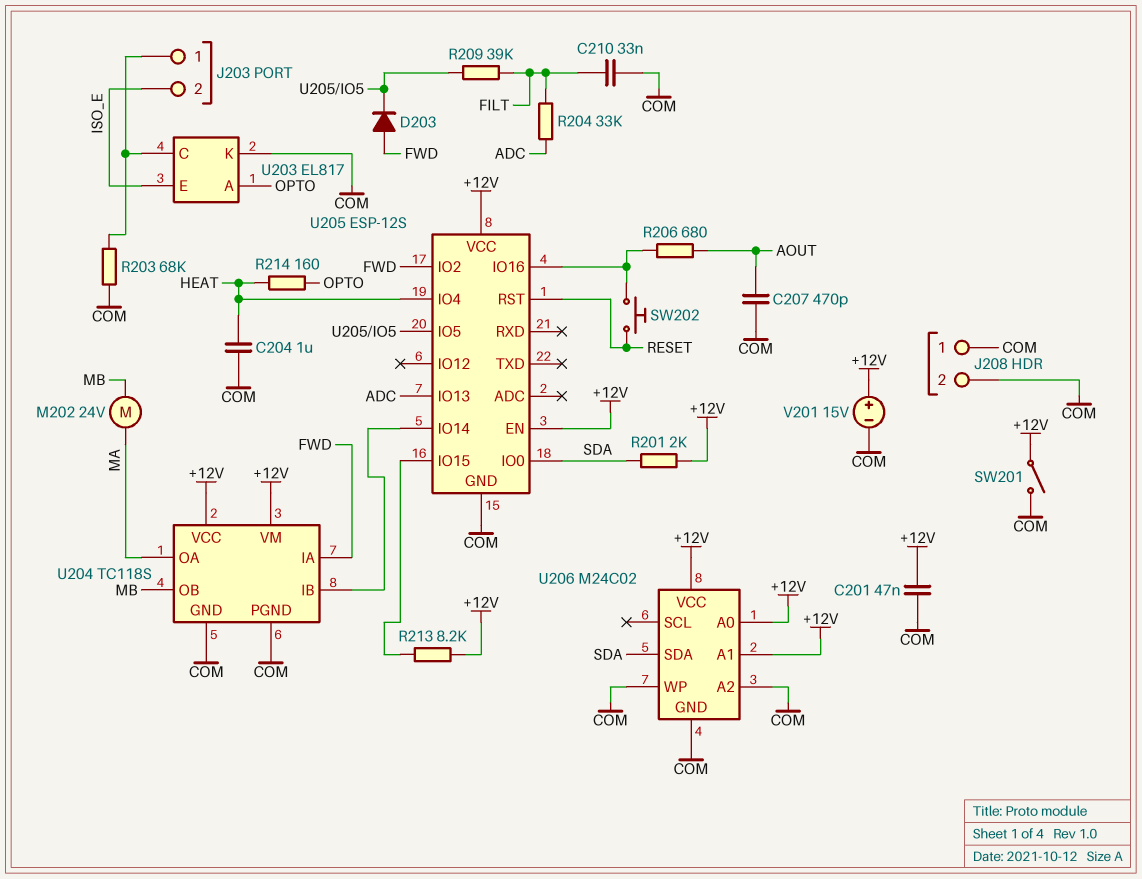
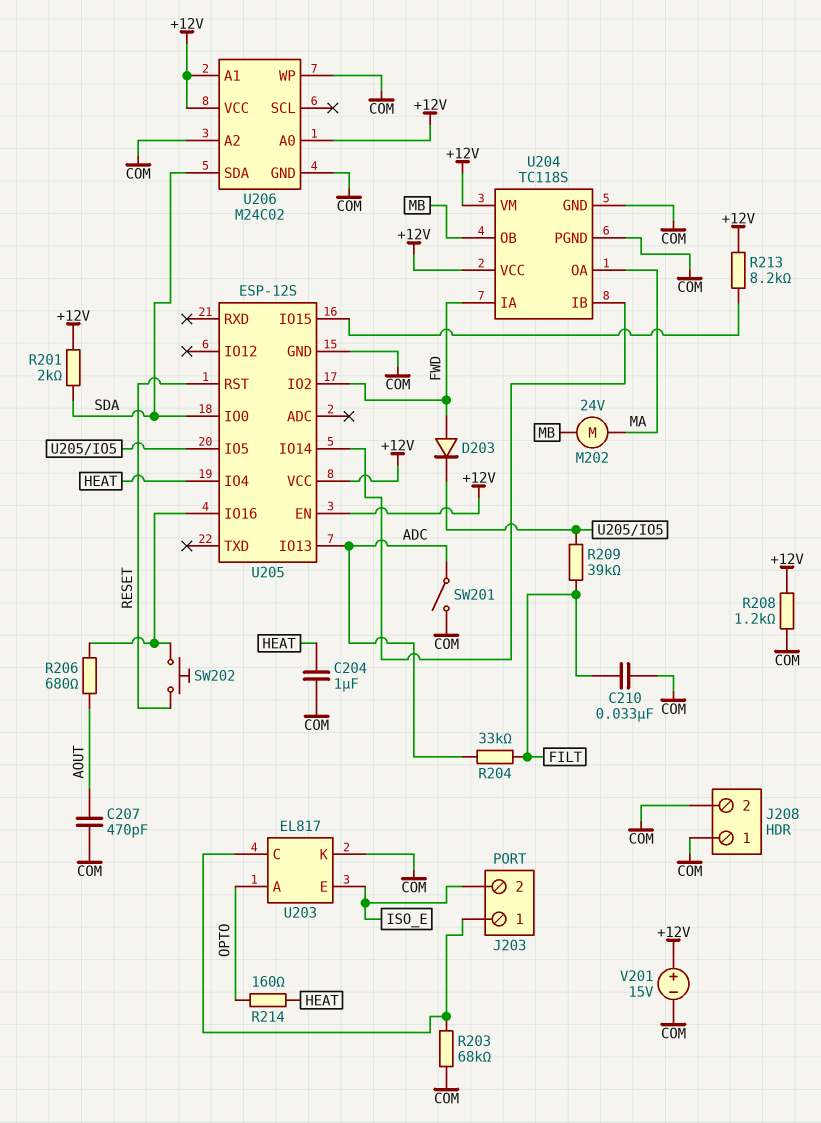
C201: 47nF (+12V, COM) -> none
R208: none -> 1.2k (+12V, COM)
SW201: switch (+12V, COM) -> switch (ADC, COM)

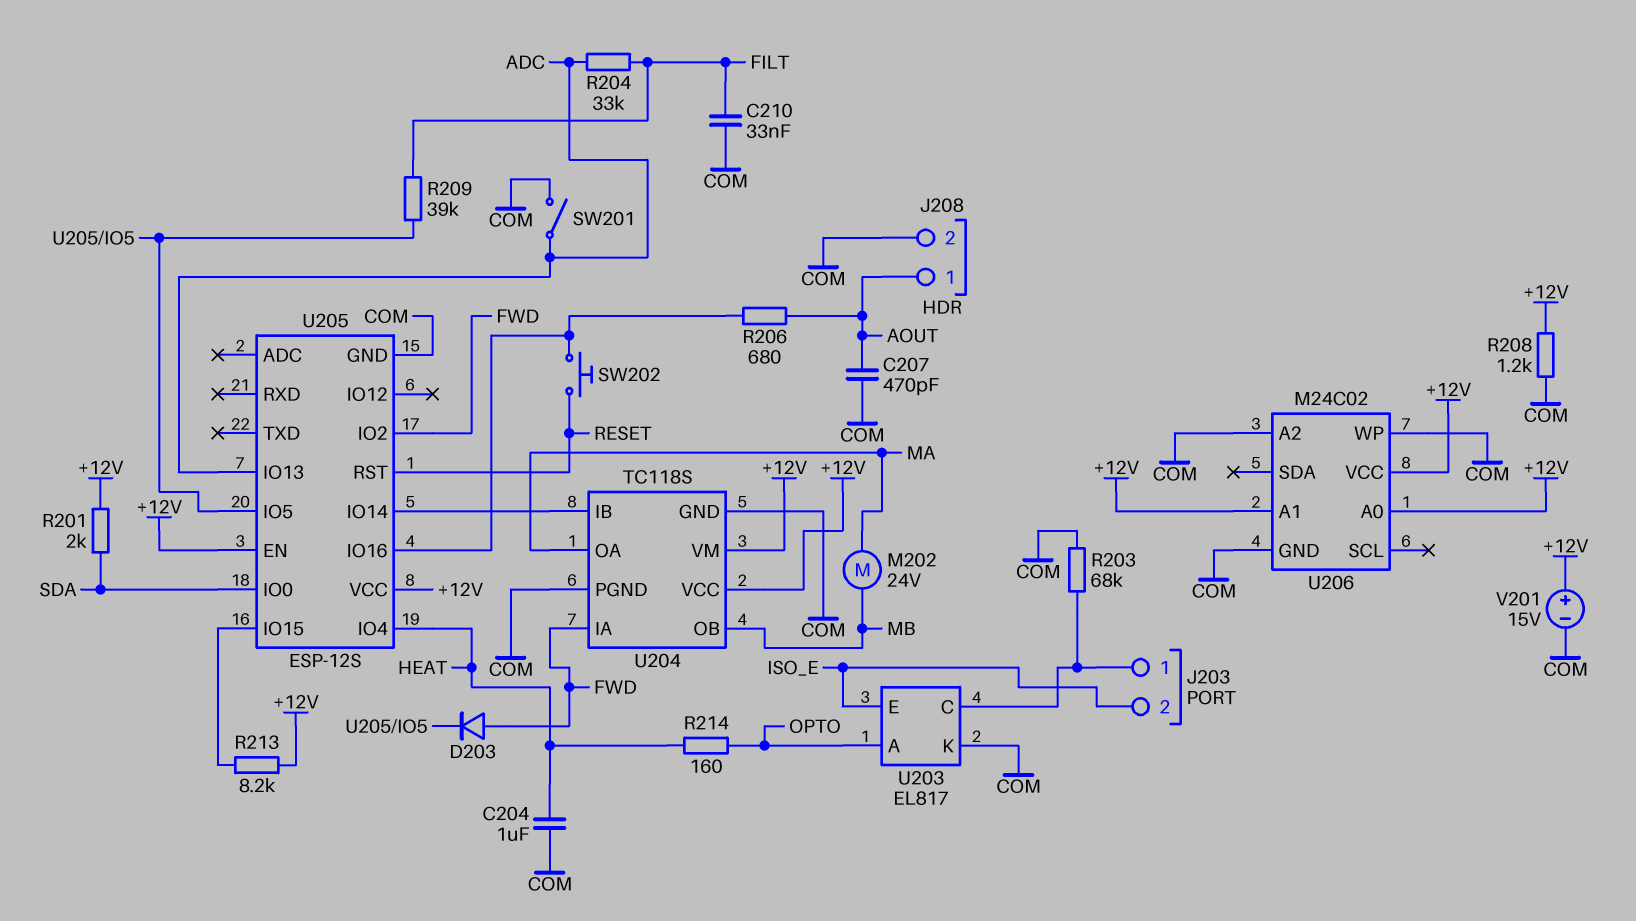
J208 pin 1: COM -> AOUT
U206 pin SDA: SDA -> none

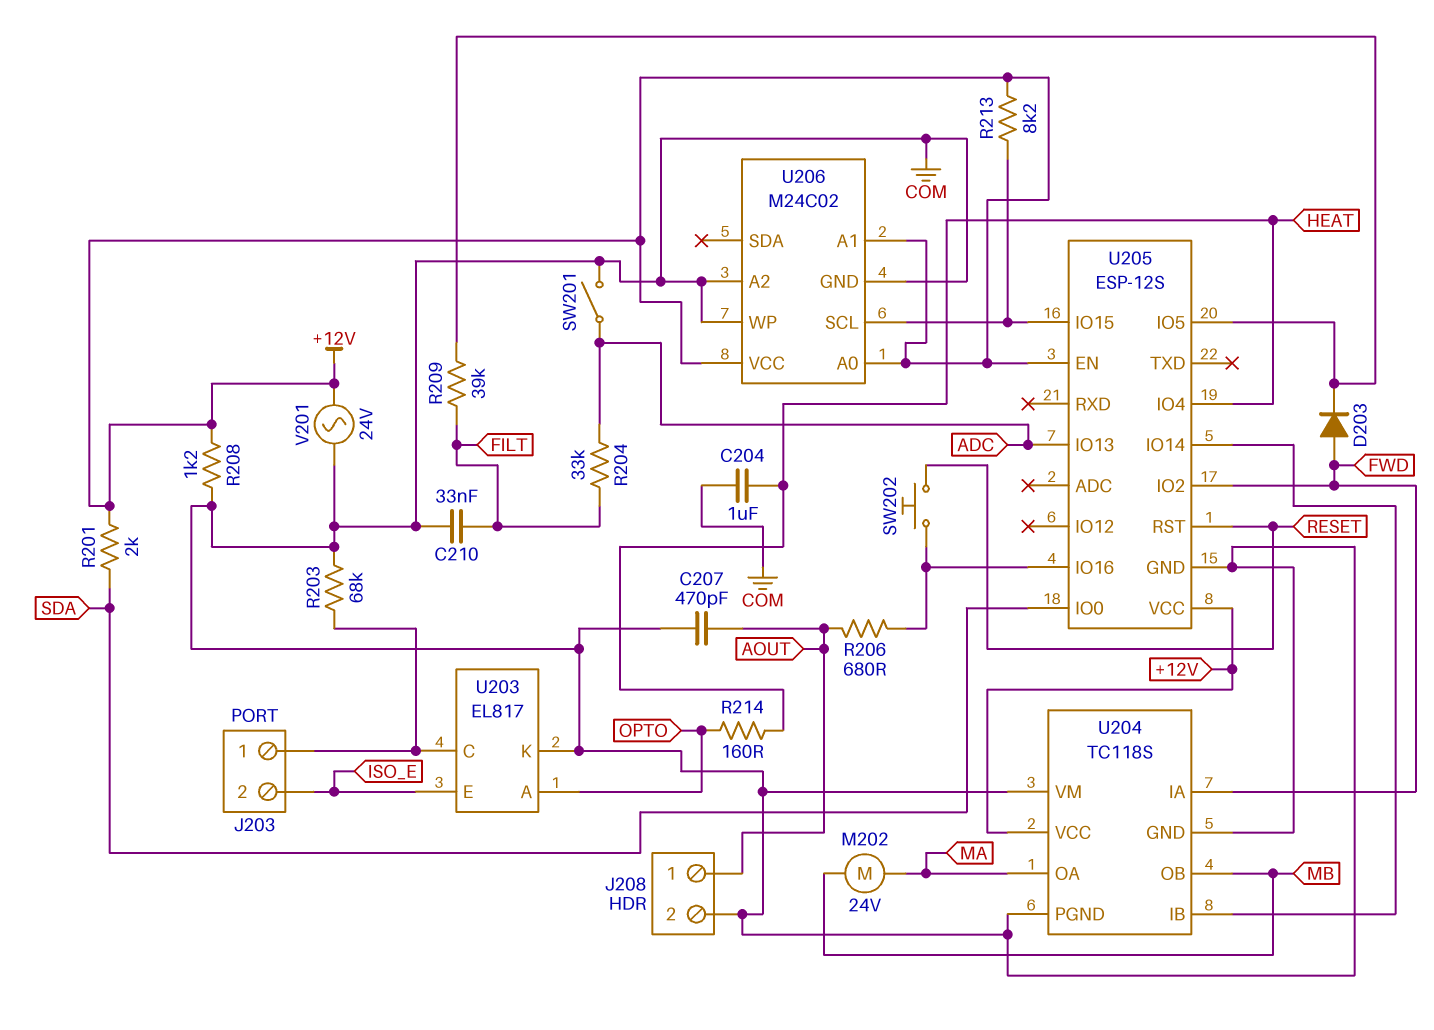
U204 pin VM: +12V -> COM
U206 pin SCL: none -> U205/IO15
V201: 15V (plus +12V, minus COM) -> AC 24V (+12V, COM)

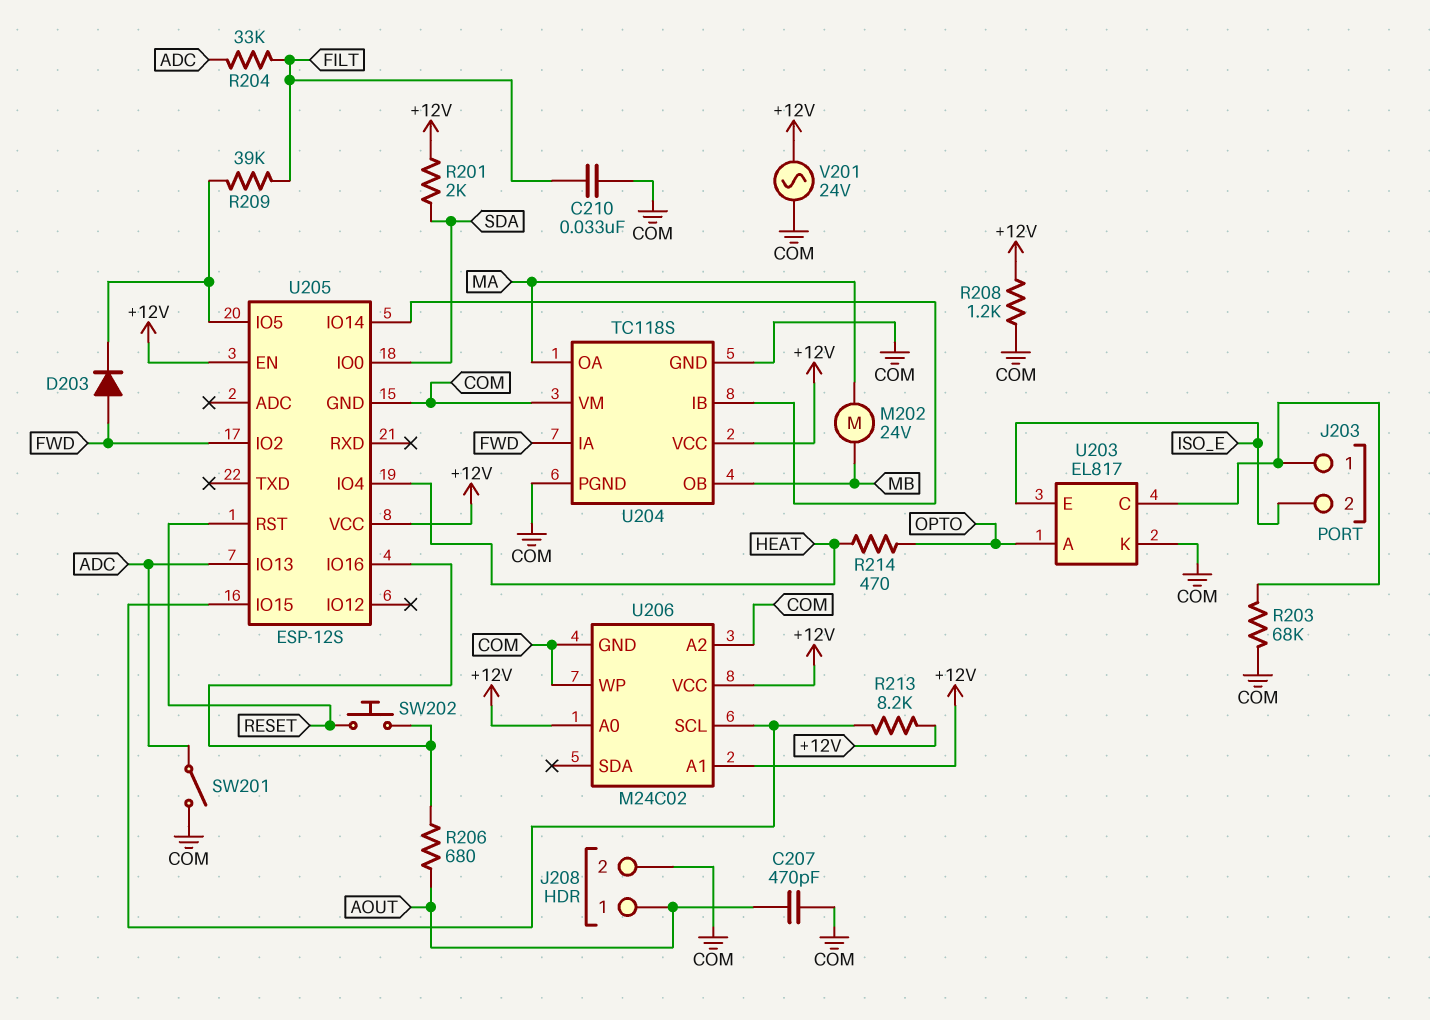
C204: 1uF (COM, HEAT) -> none
R214: 160 (HEAT, OPTO) -> 470 (HEAT, OPTO)

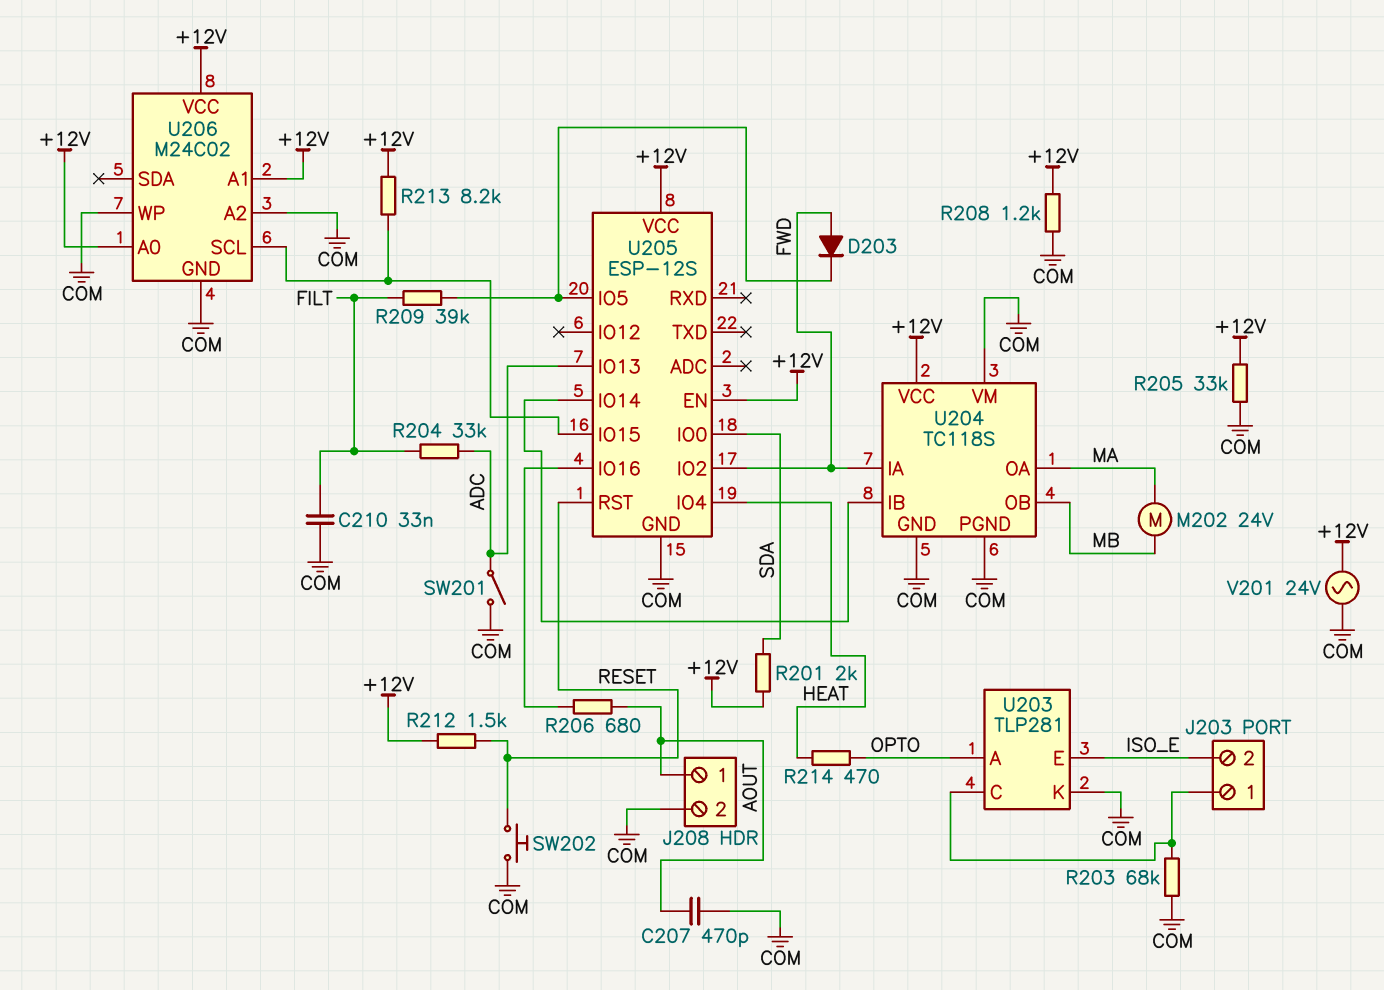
R205: none -> 33k (+12V, COM)
R212: none -> 1.5k (+12V, RESET)
SW202: button (RESET, U205/IO16) -> button (COM, RESET)
U203: EL817 -> TLP281

